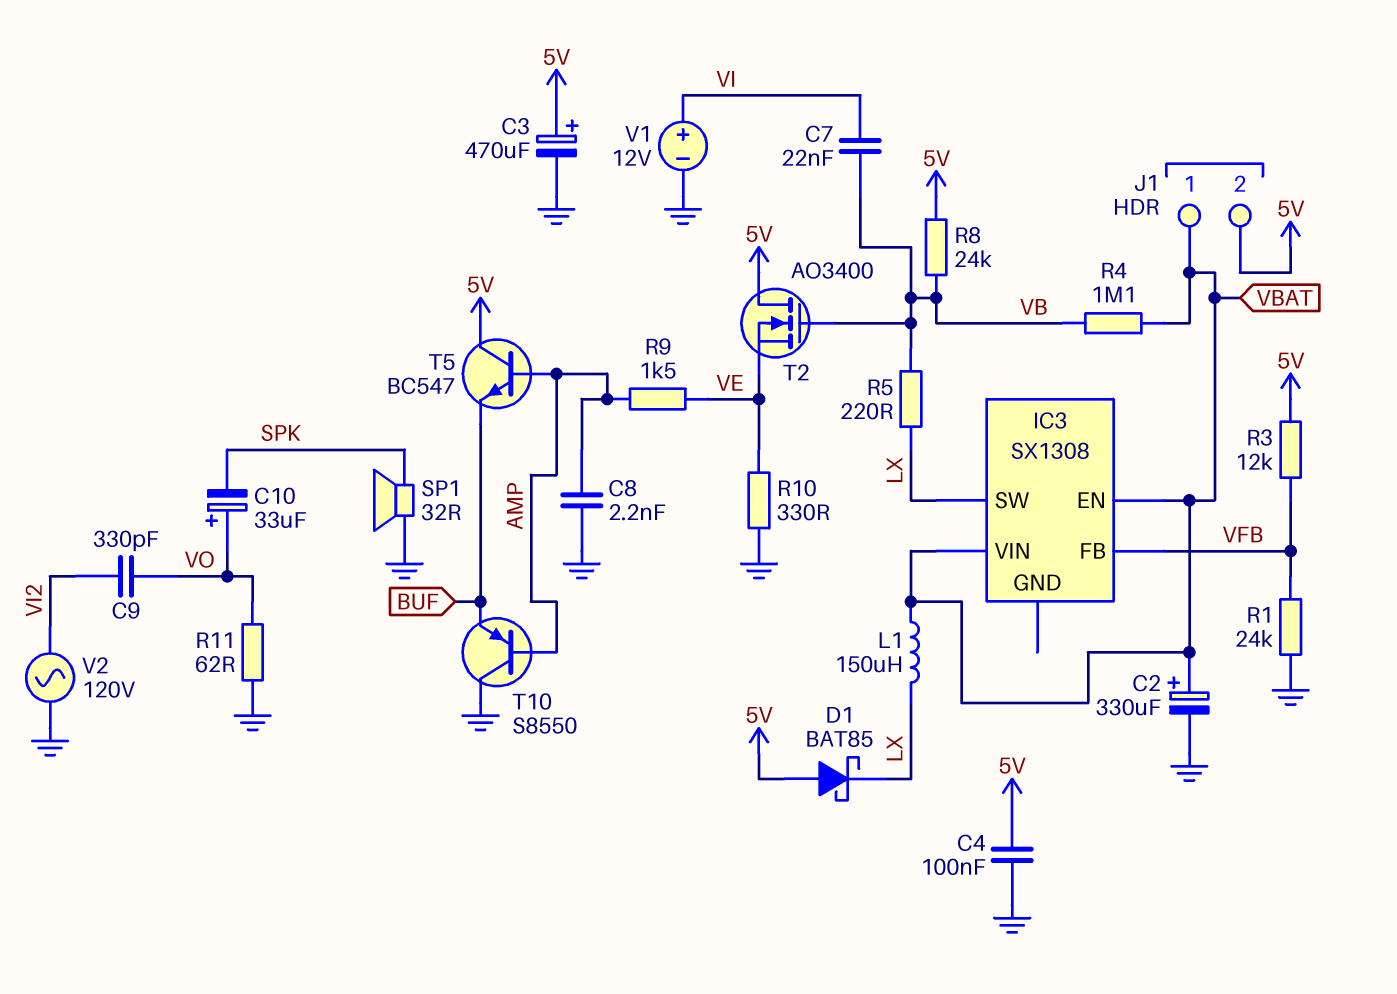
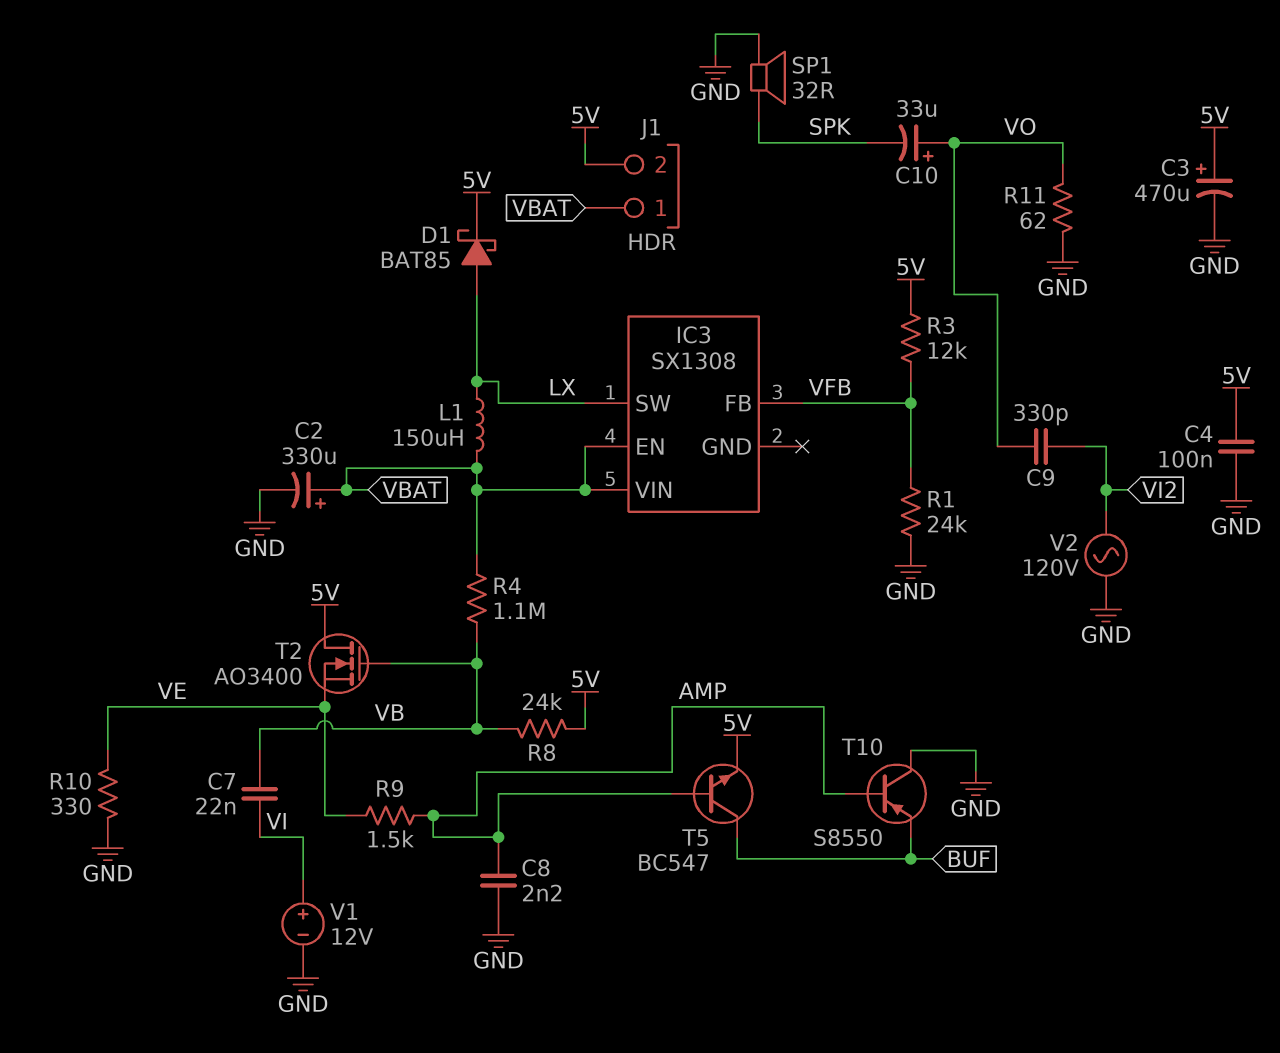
D1: schottky BAT85 (A 5V, K LX) -> schottky BAT85 (A LX, K 5V)
R5: 220 (LX, VB) -> none
T5: NPN BC547 (B AMP, C 5V, E BUF) -> NPN BC547 (B AMP, C BUF, E 5V)

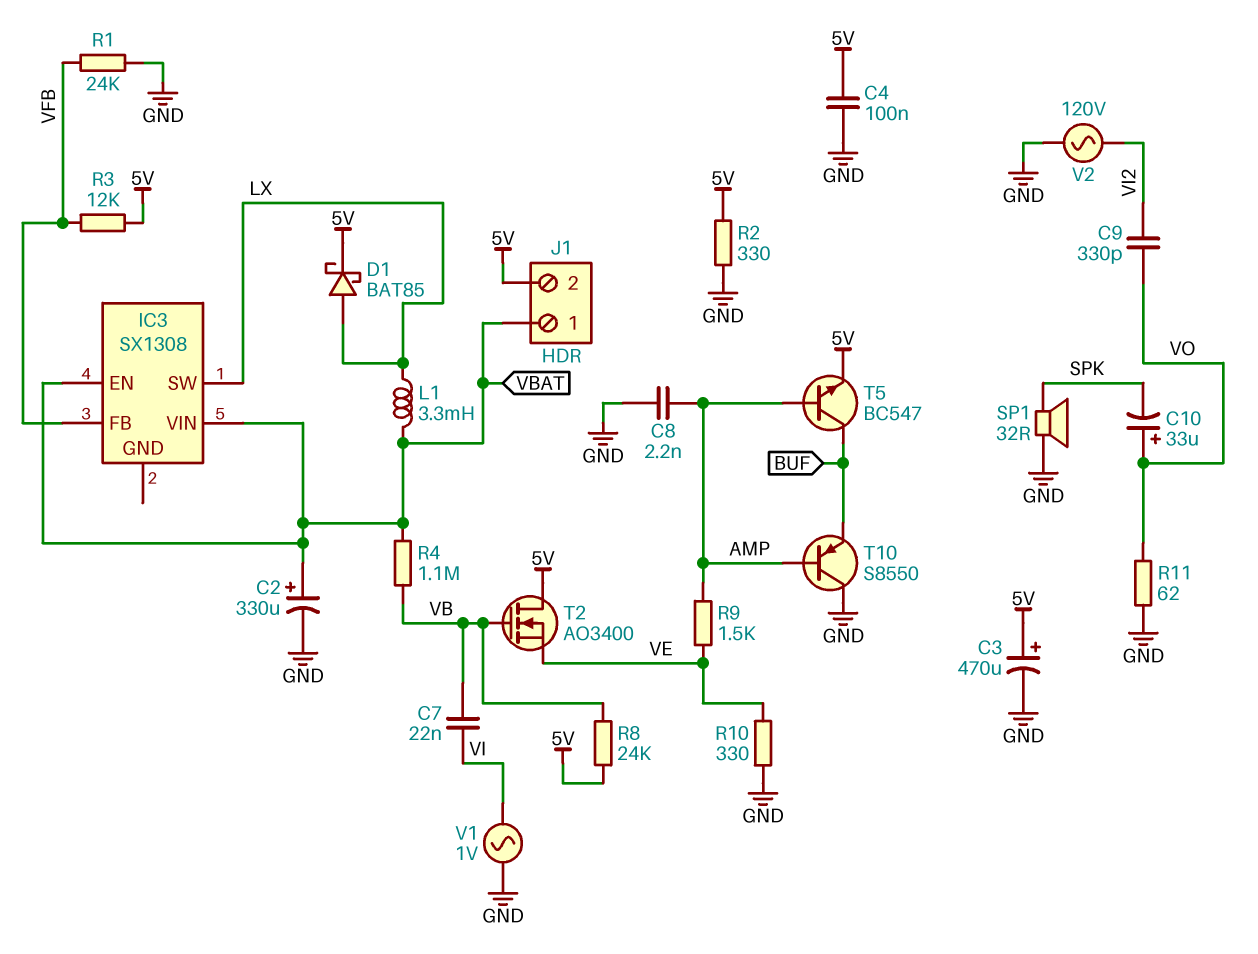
L1: 150uH (LX, VBAT) -> 3.3mH (LX, VBAT)
R2: none -> 330 (5V, GND)
V1: 12V (plus VI, minus GND) -> AC 1V (GND, VI)

